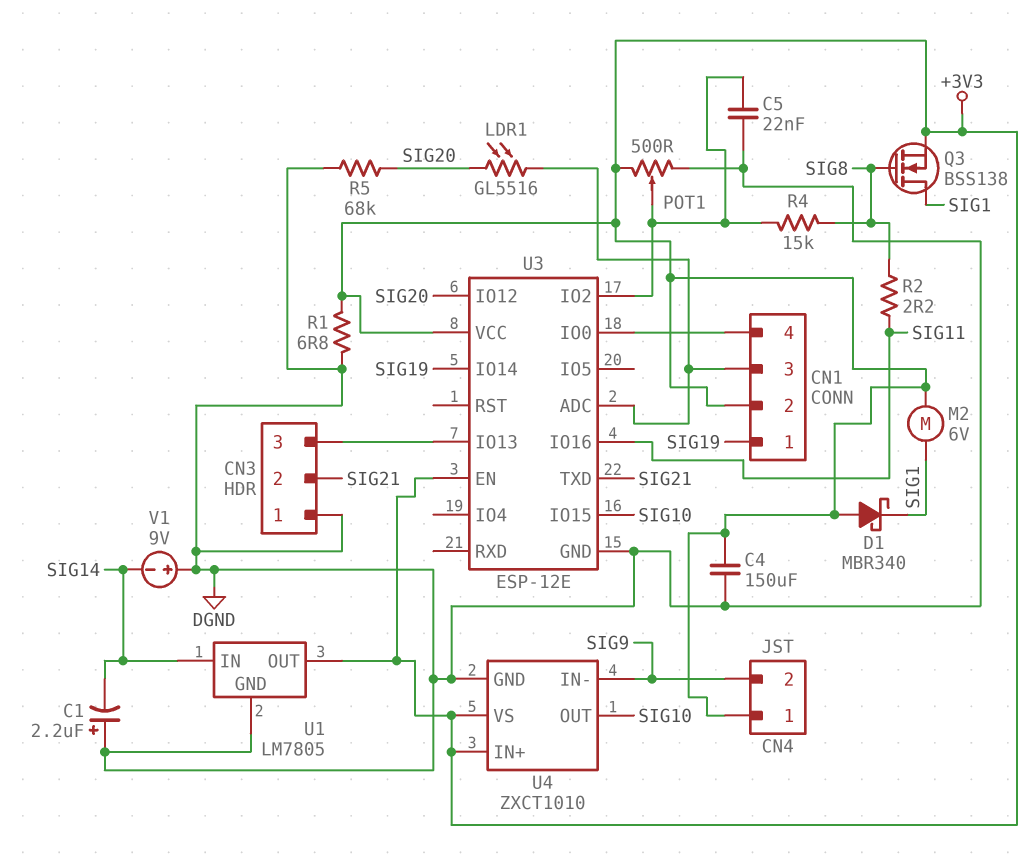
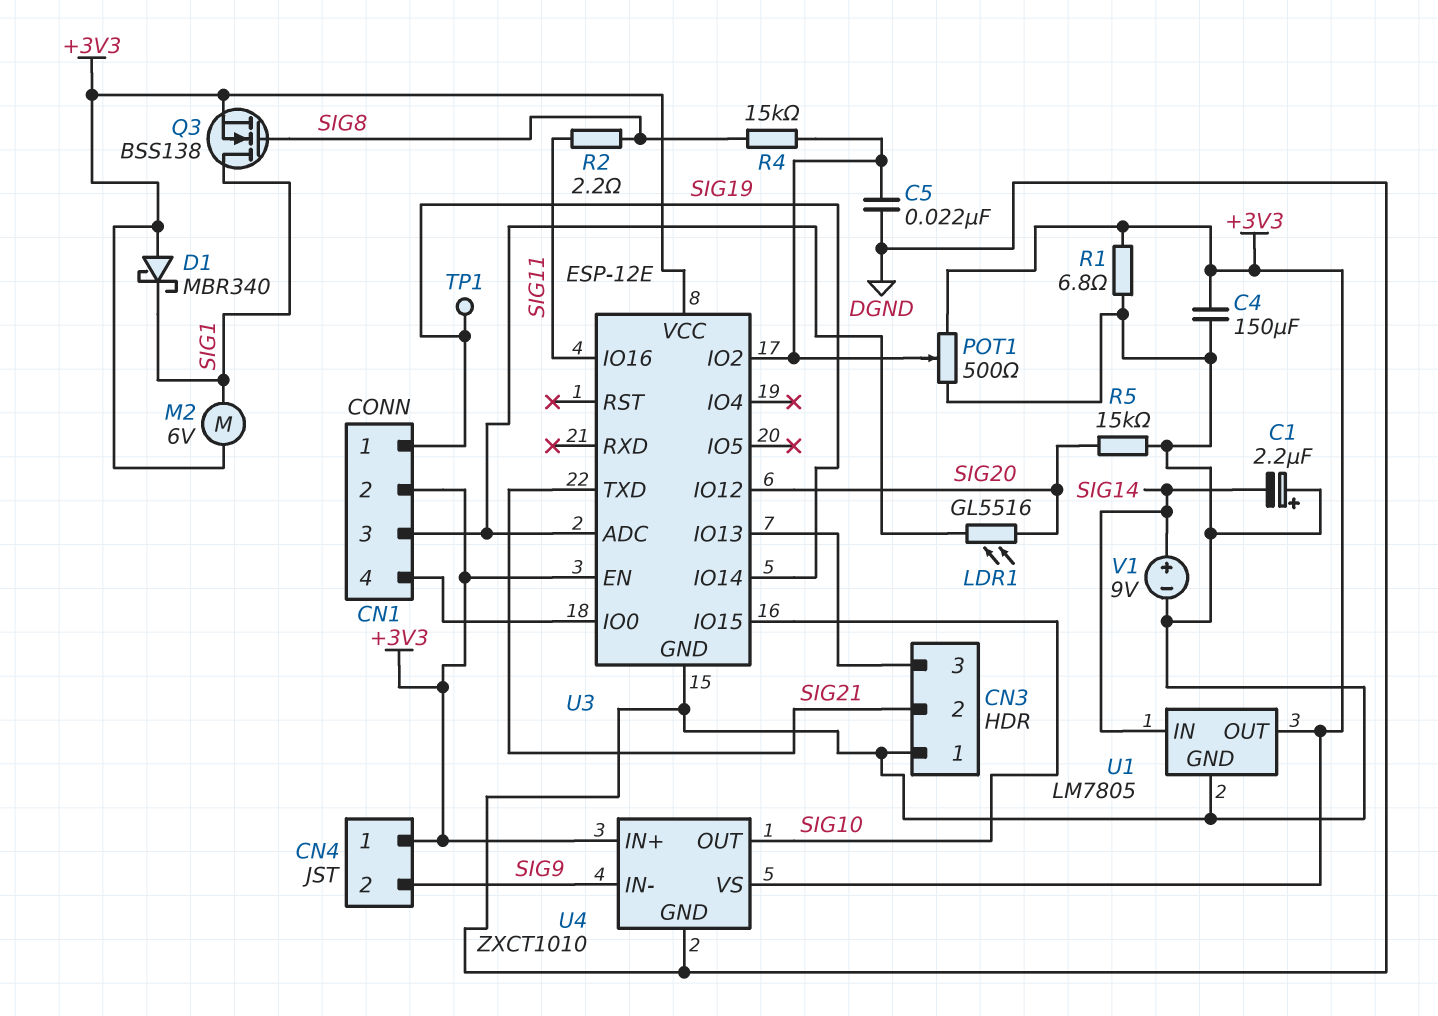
R5: 68k (DGND, SIG20) -> 15k (DGND, SIG20)
TP1: none -> test point (SIG19)
V1: 9V (plus DGND, minus SIG14) -> 9V (plus SIG14, minus DGND)

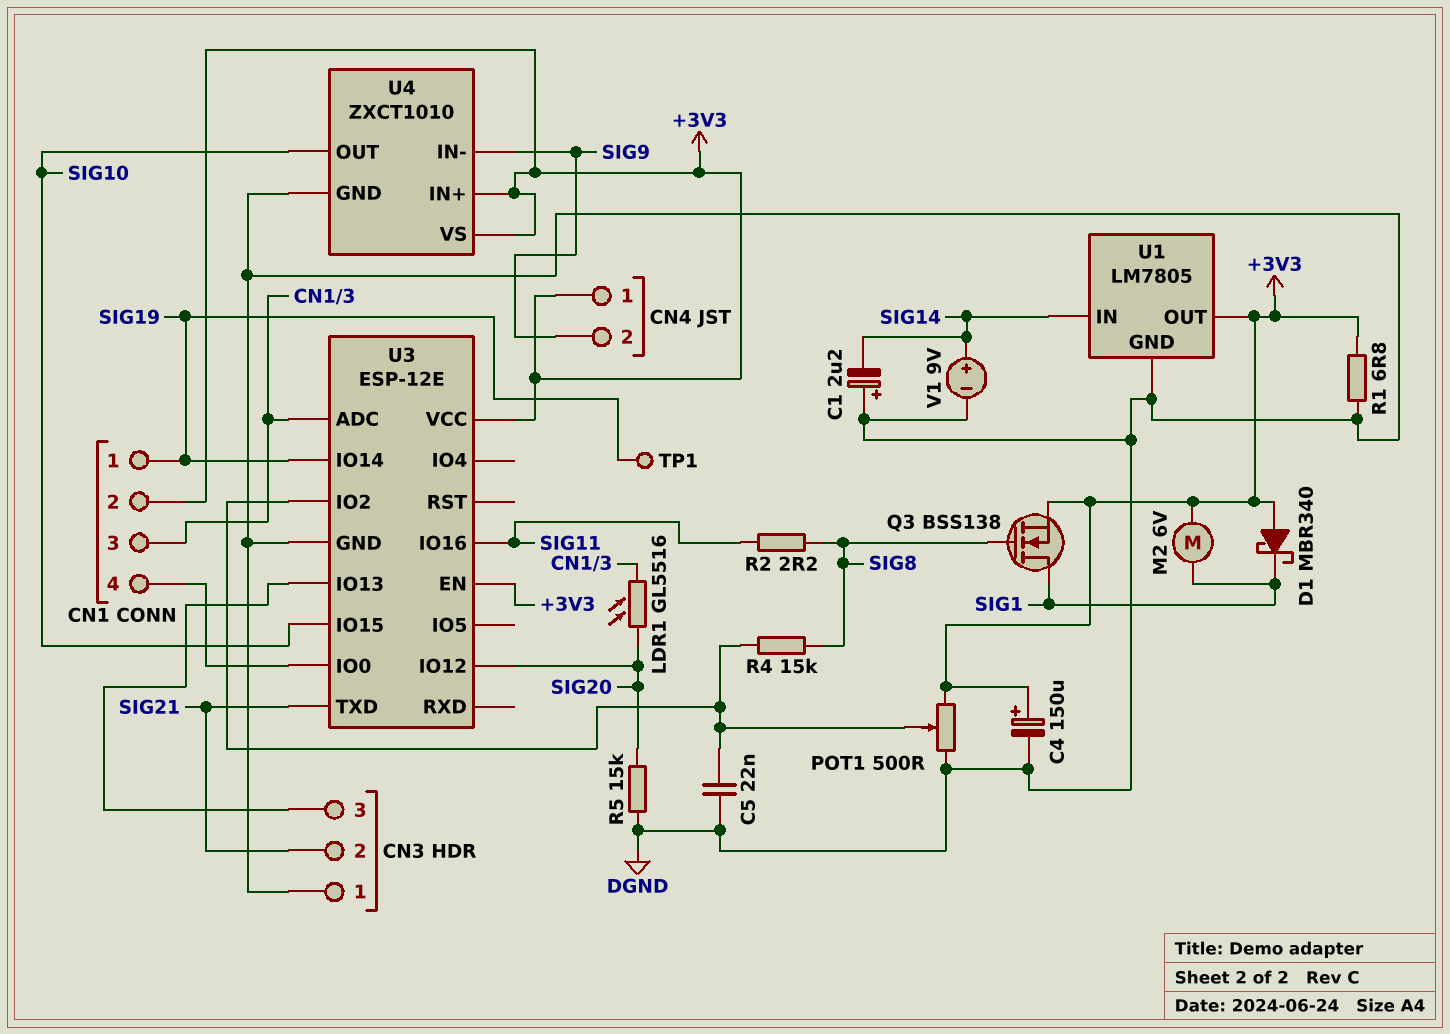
C4: 150uF (+3V3, DGND) -> 150uF (plus +3V3, minus DGND)

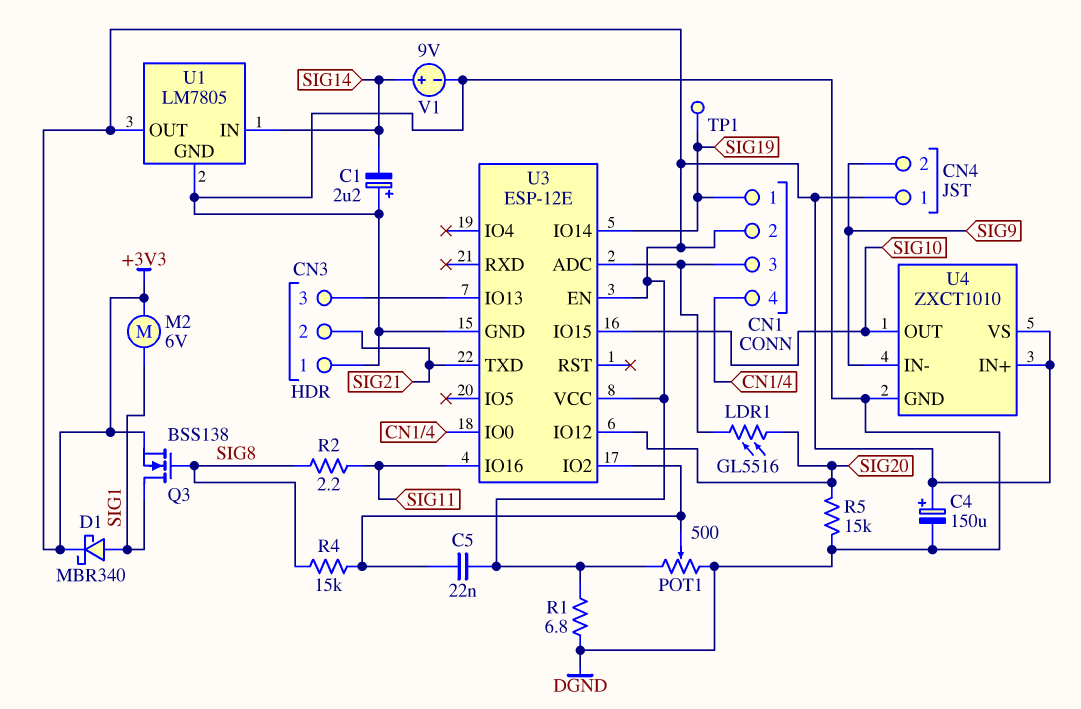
C5: 22nF (DGND, U3/IO2) -> 22nF (+3V3, U3/IO2)
D1: schottky MBR340 (A +3V3, K SIG1) -> schottky MBR340 (A SIG1, K +3V3)

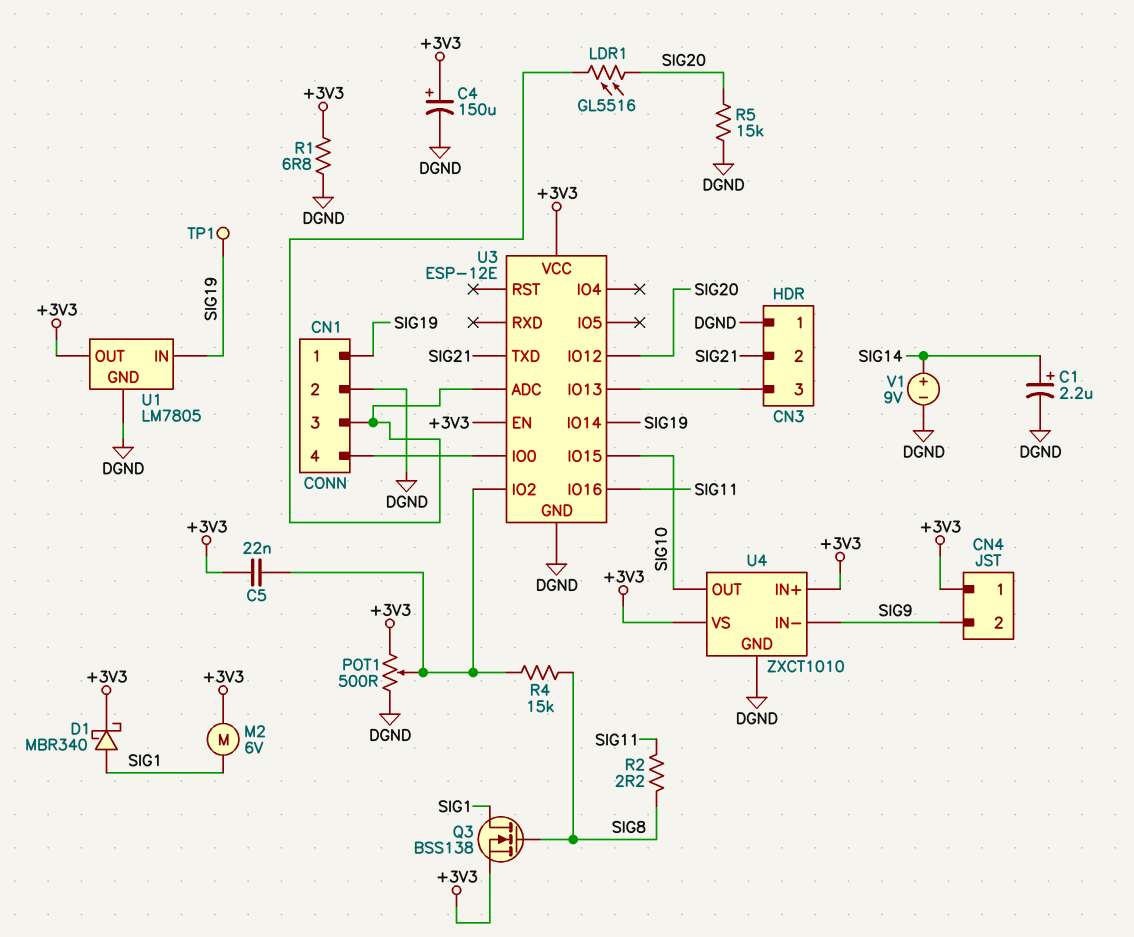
C1: 2.2uF (plus DGND, minus SIG14) -> 2.2uF (plus SIG14, minus DGND)
CN1 pin 2: +3V3 -> DGND
U1 pin IN: SIG14 -> SIG19

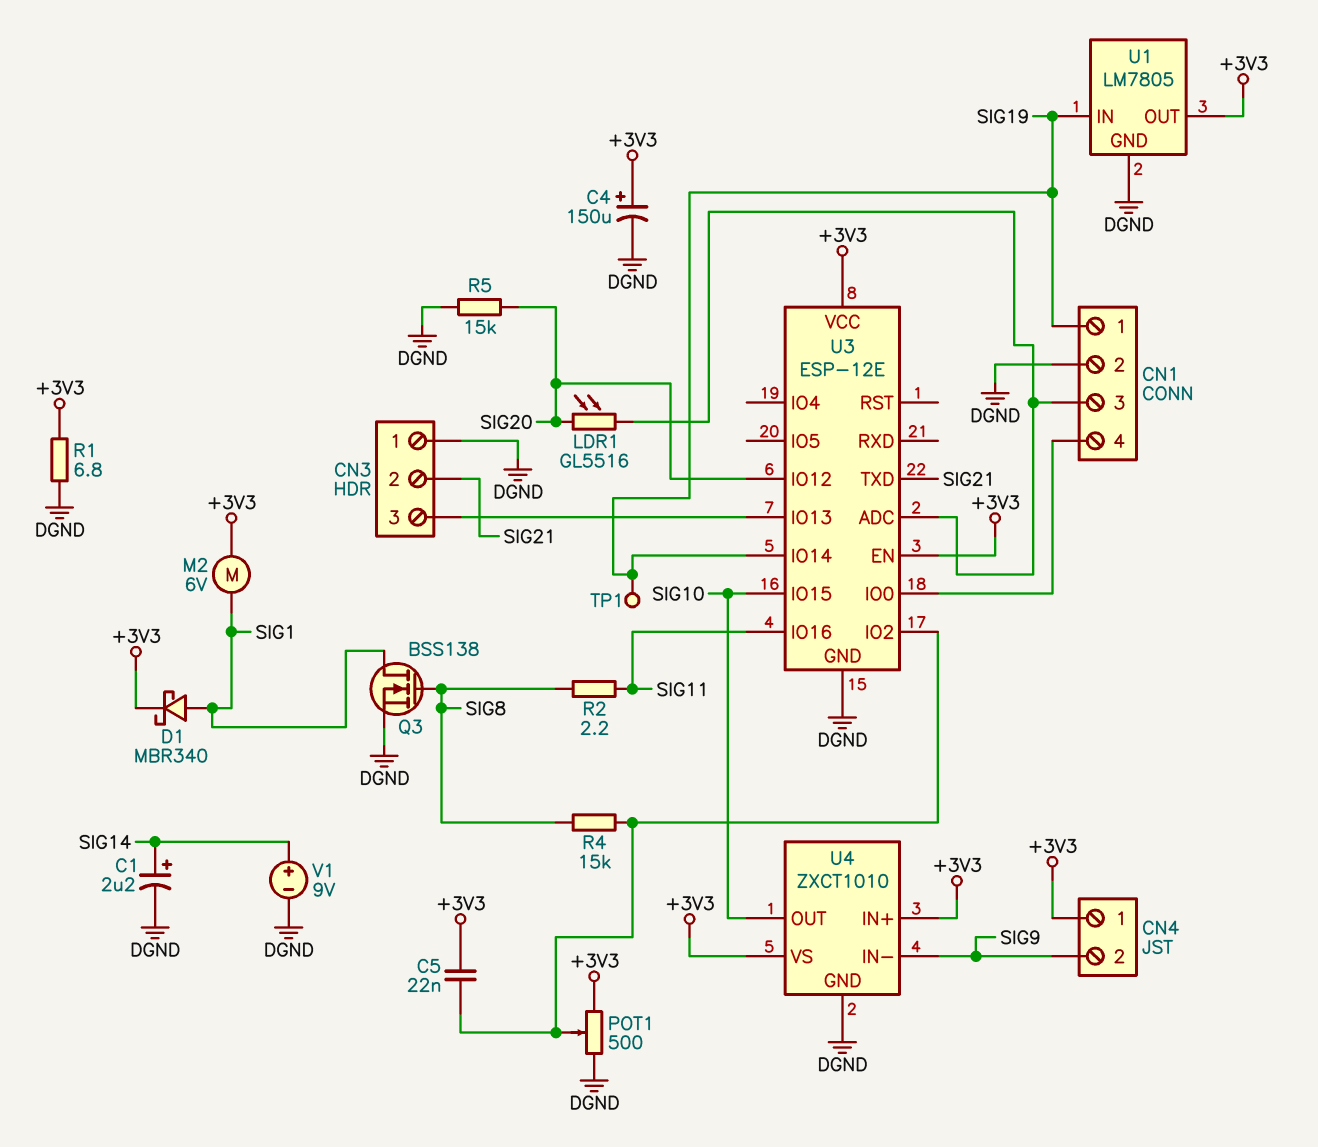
Q3: NMOS BSS138 (G SIG8, D SIG1, S +3V3) -> NMOS BSS138 (G SIG8, D SIG1, S DGND)

